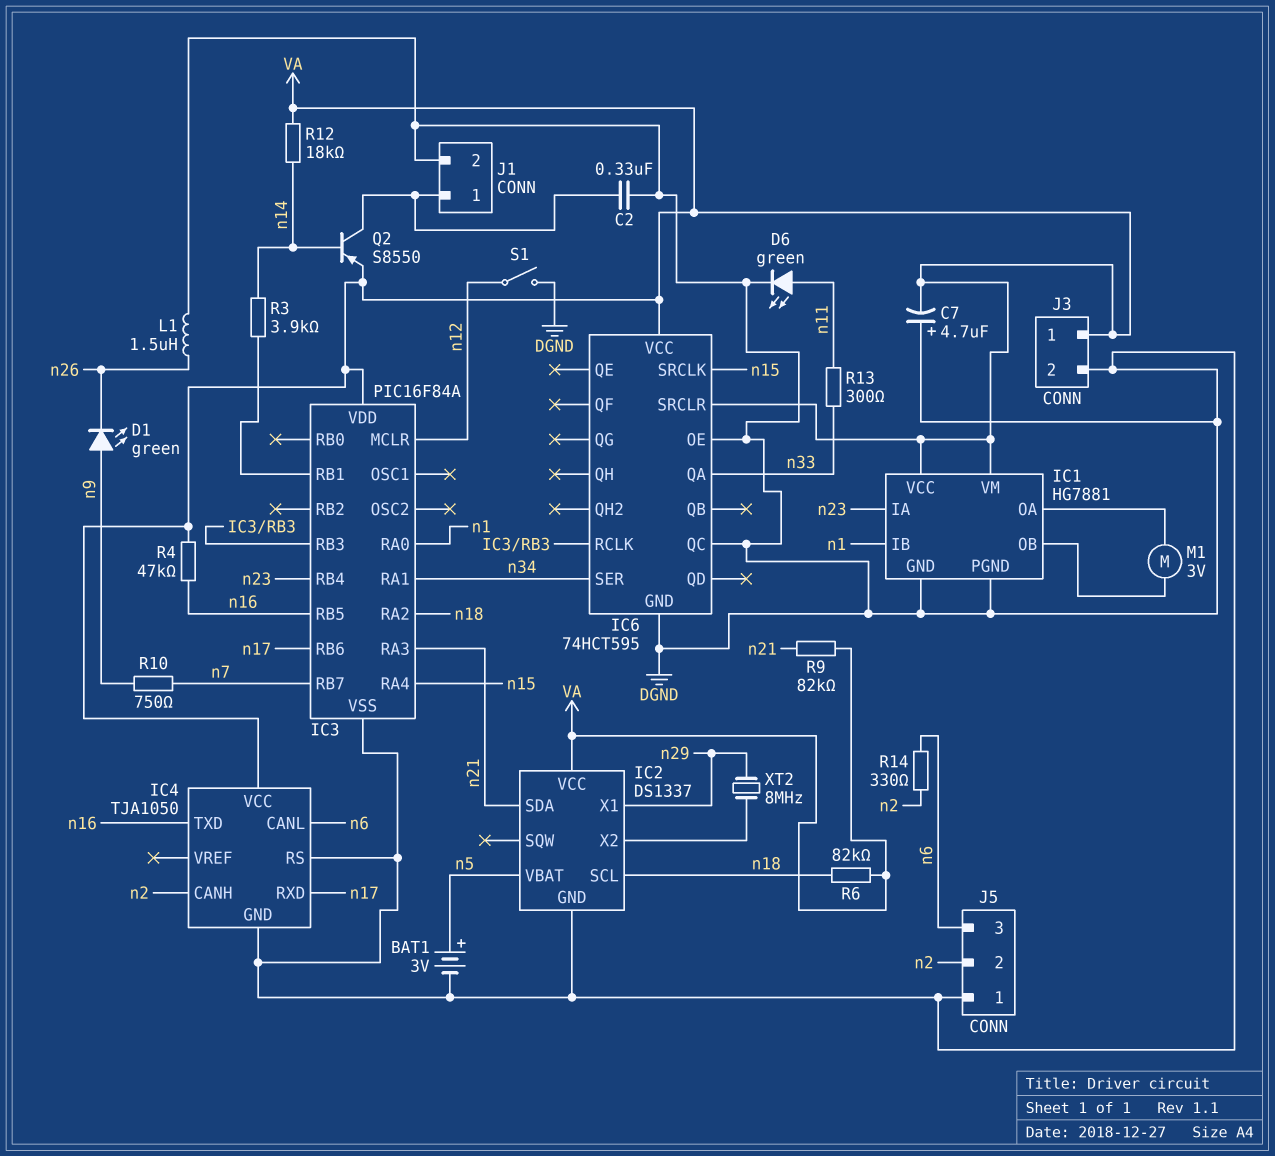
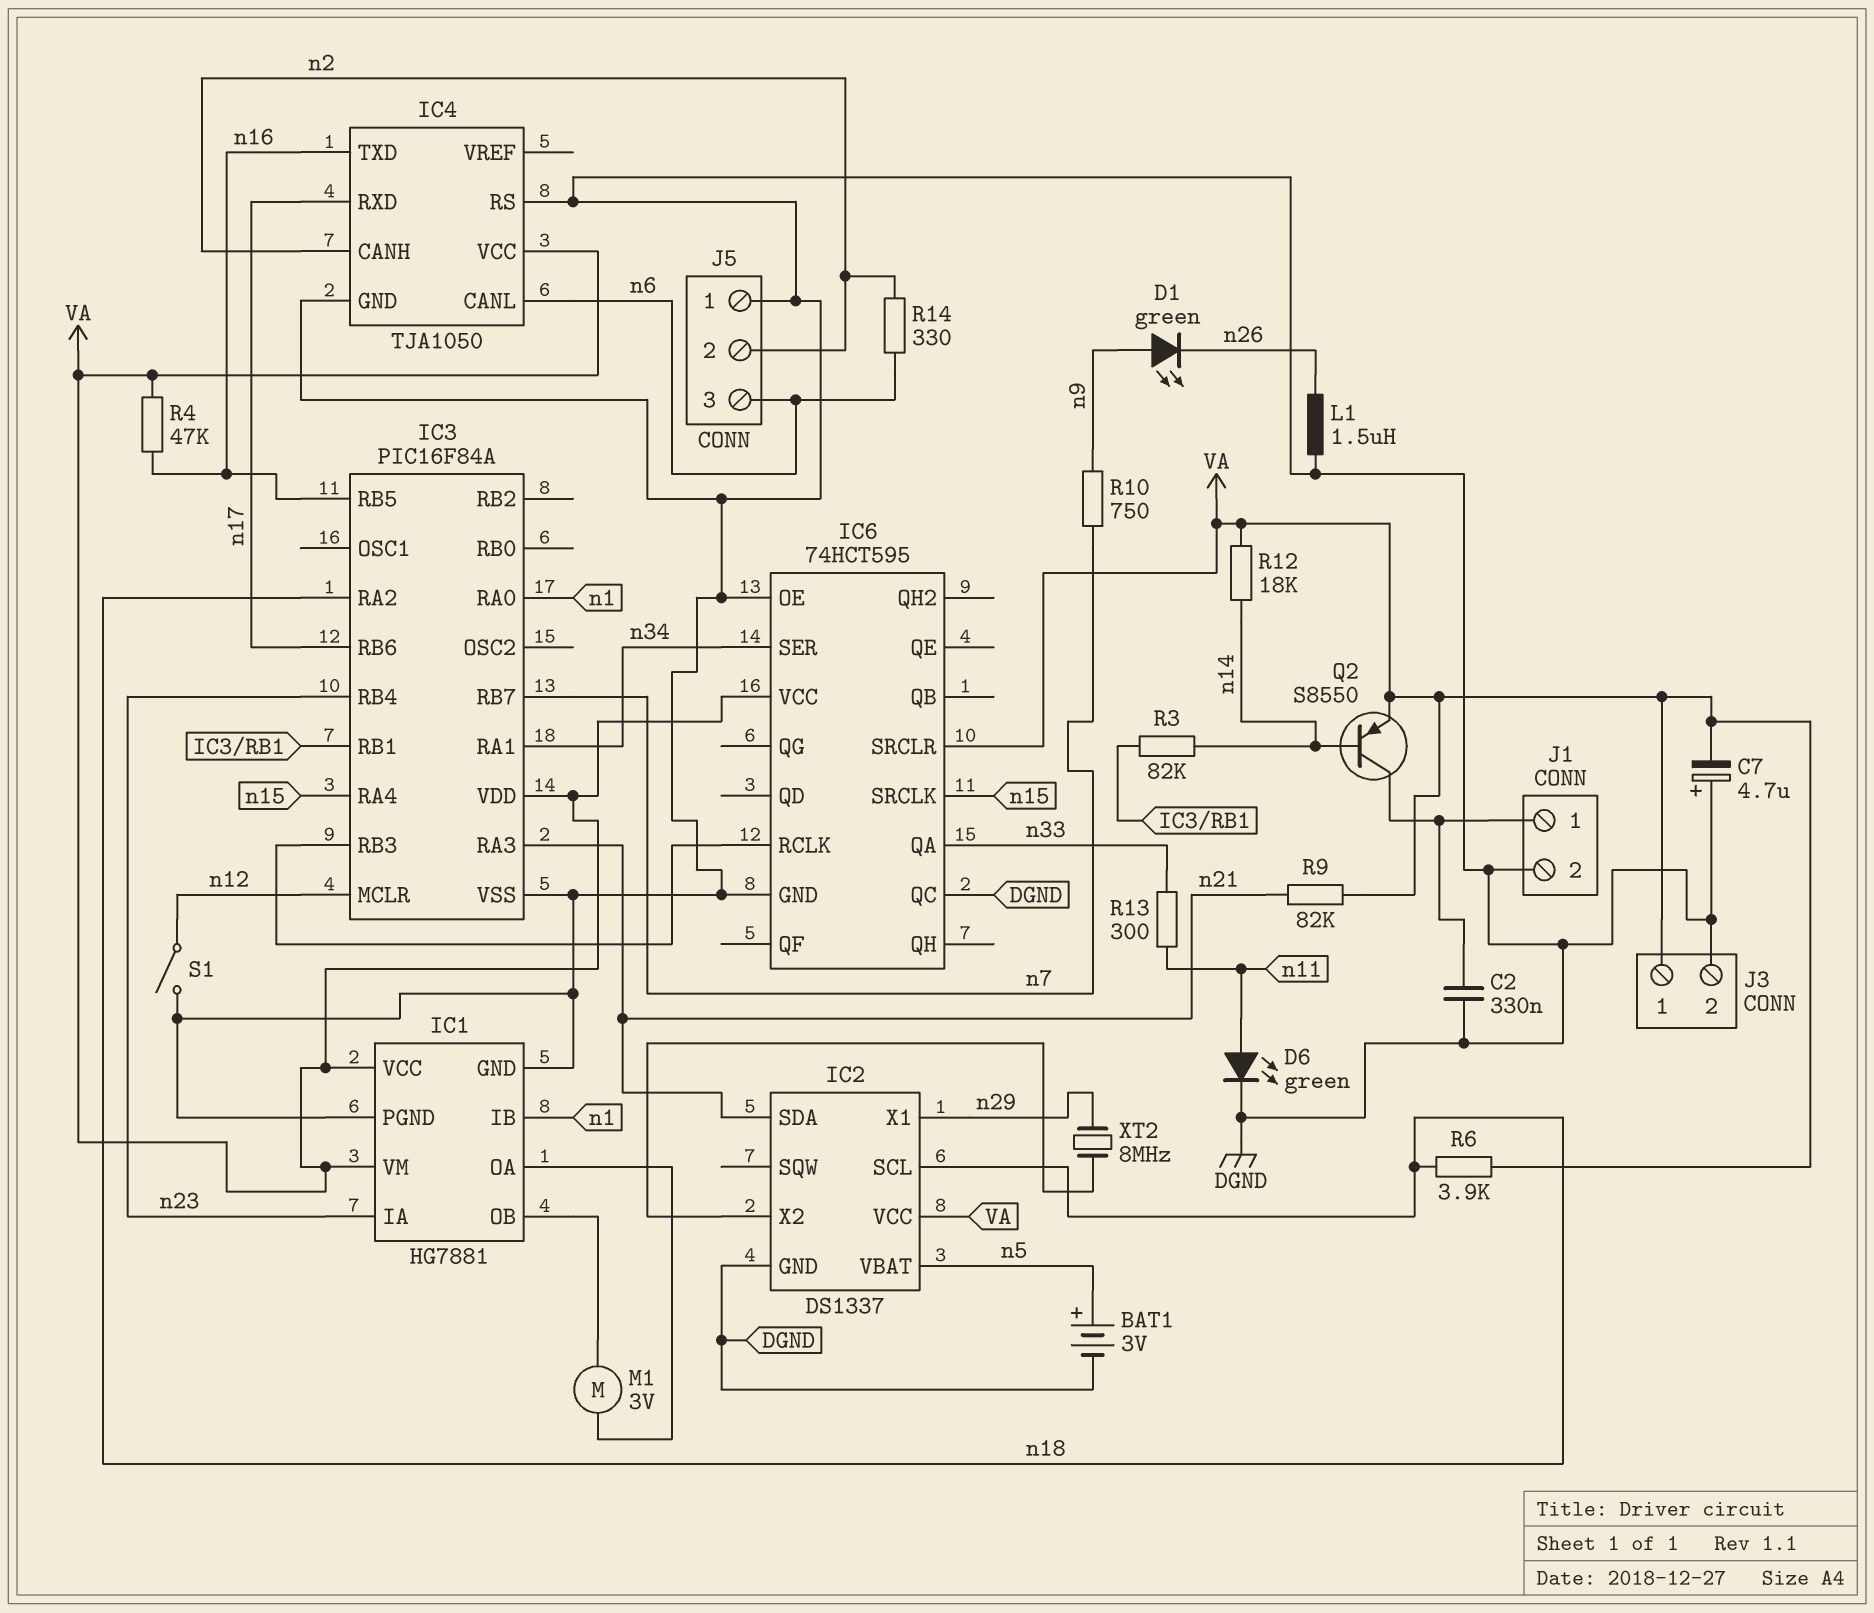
R3: 3.9k (IC3/RB1, n14) -> 82k (IC3/RB1, n14)
R6: 82k (VA, n18) -> 3.9k (VA, n18)

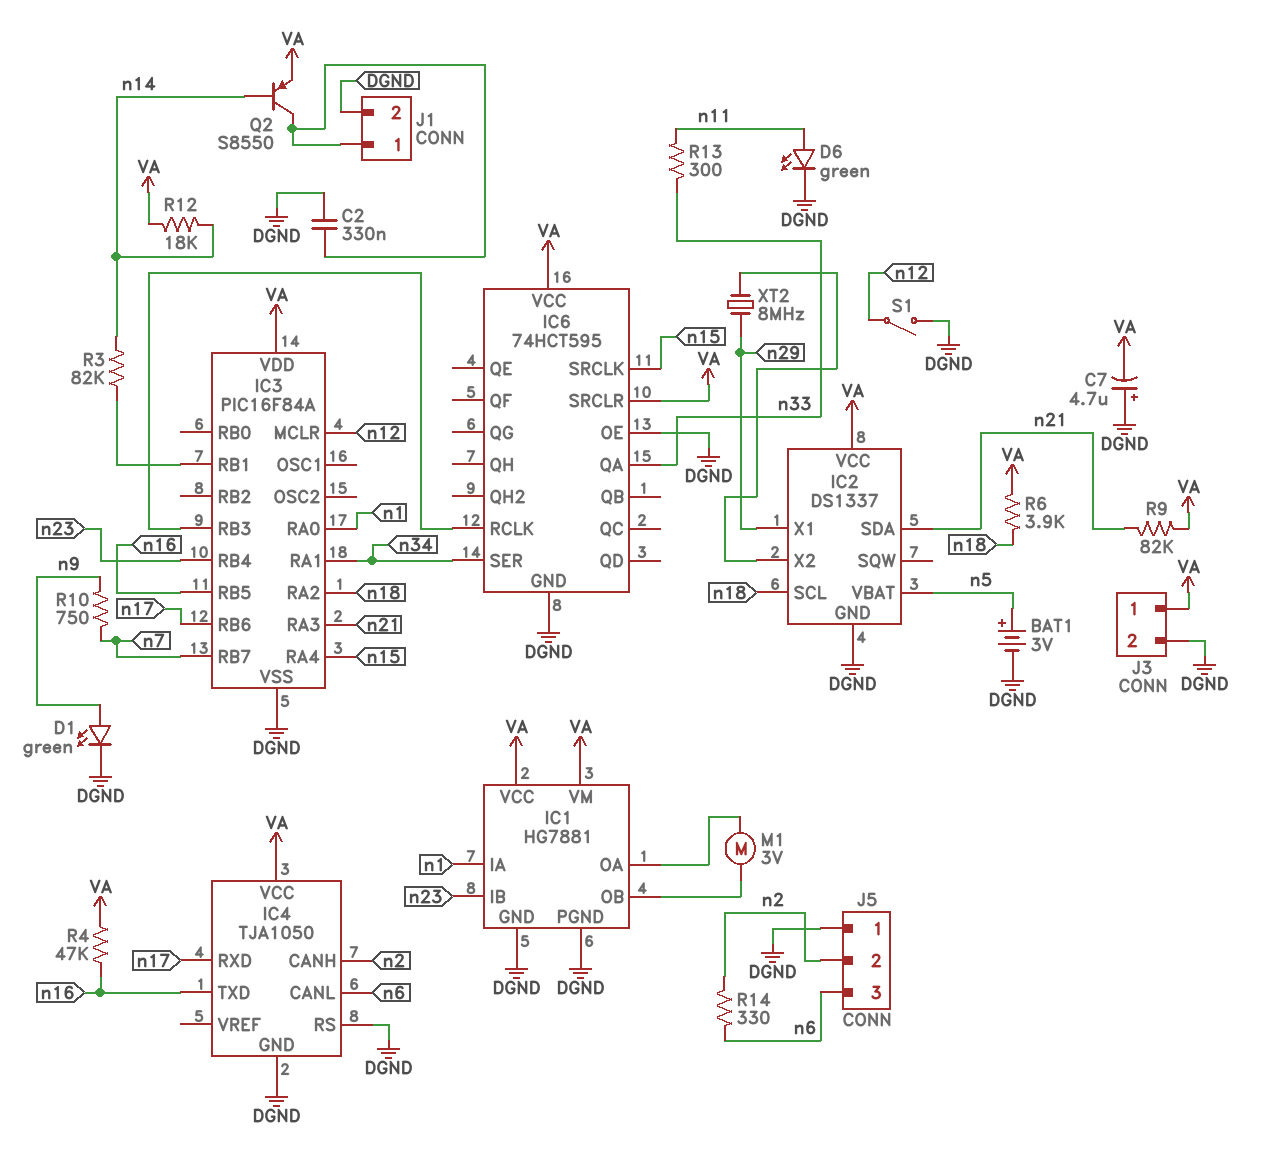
D1: LED green (A n9, K n26) -> LED green (A n9, K DGND)
IC1 pin IA: n23 -> n1
IC1 pin IB: n1 -> n23
IC6 pin QC: DGND -> none
L1: 1.5uH (DGND, n26) -> none

